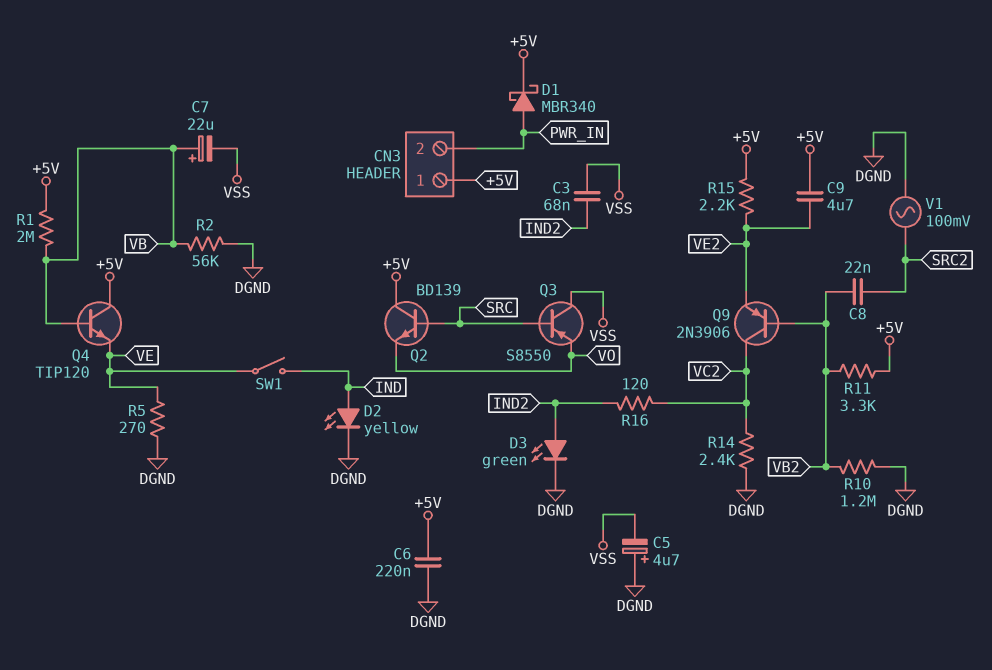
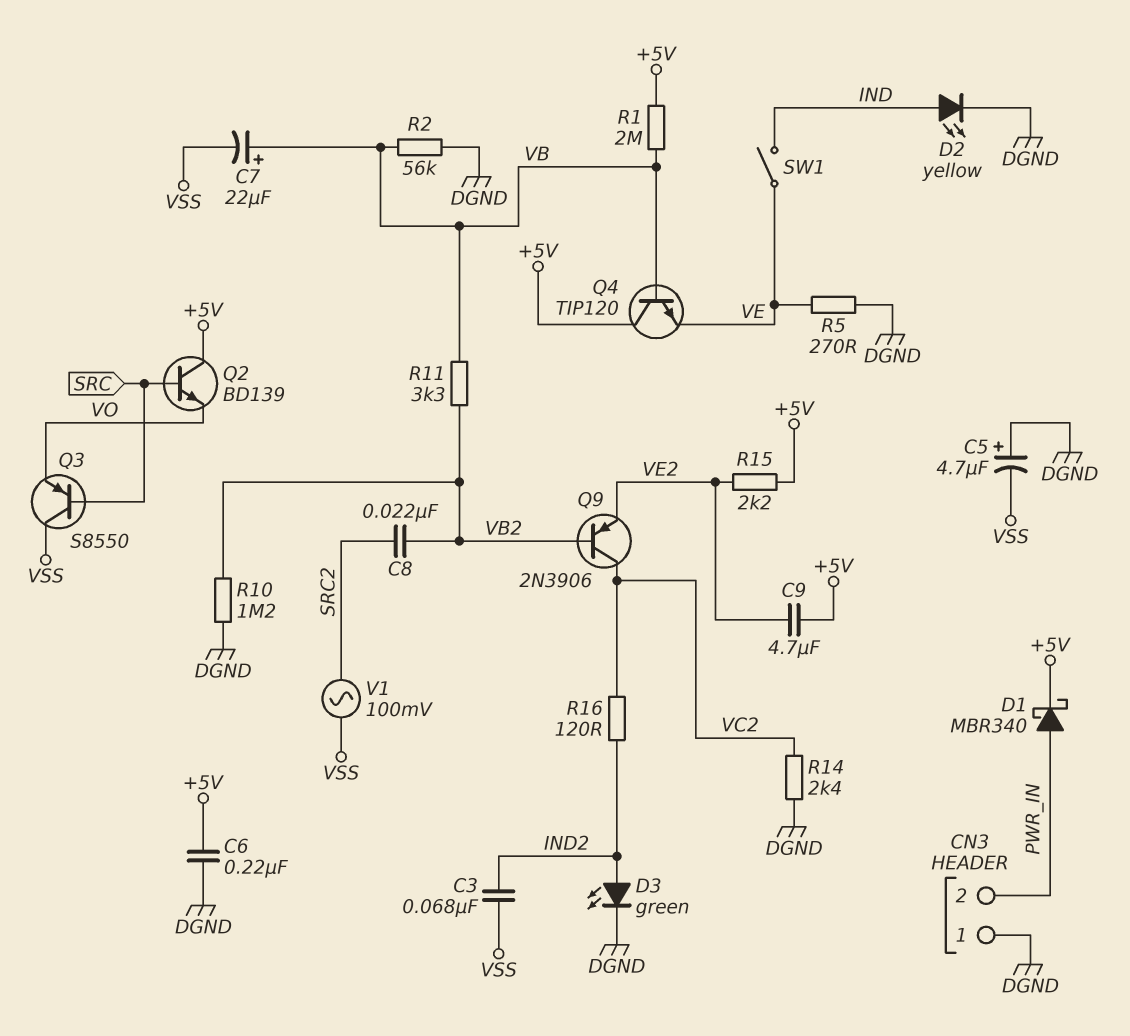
CN3 pin 1: +5V -> DGND
R11: 3.3k (+5V, VB2) -> 3.3k (VB, VB2)
V1: AC 100mV (DGND, SRC2) -> AC 100mV (SRC2, VSS)

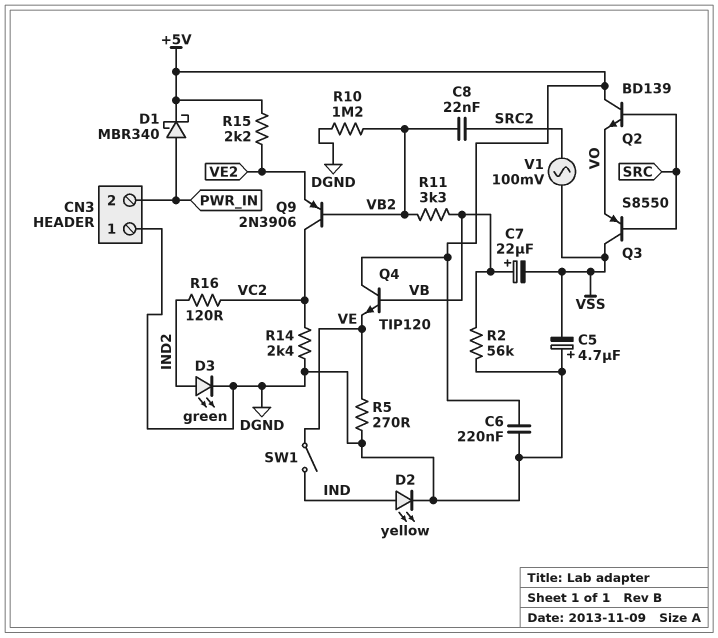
C3: 68nF (IND2, VSS) -> none
C9: 4.7uF (+5V, VE2) -> none
R1: 2M (+5V, VB) -> none

